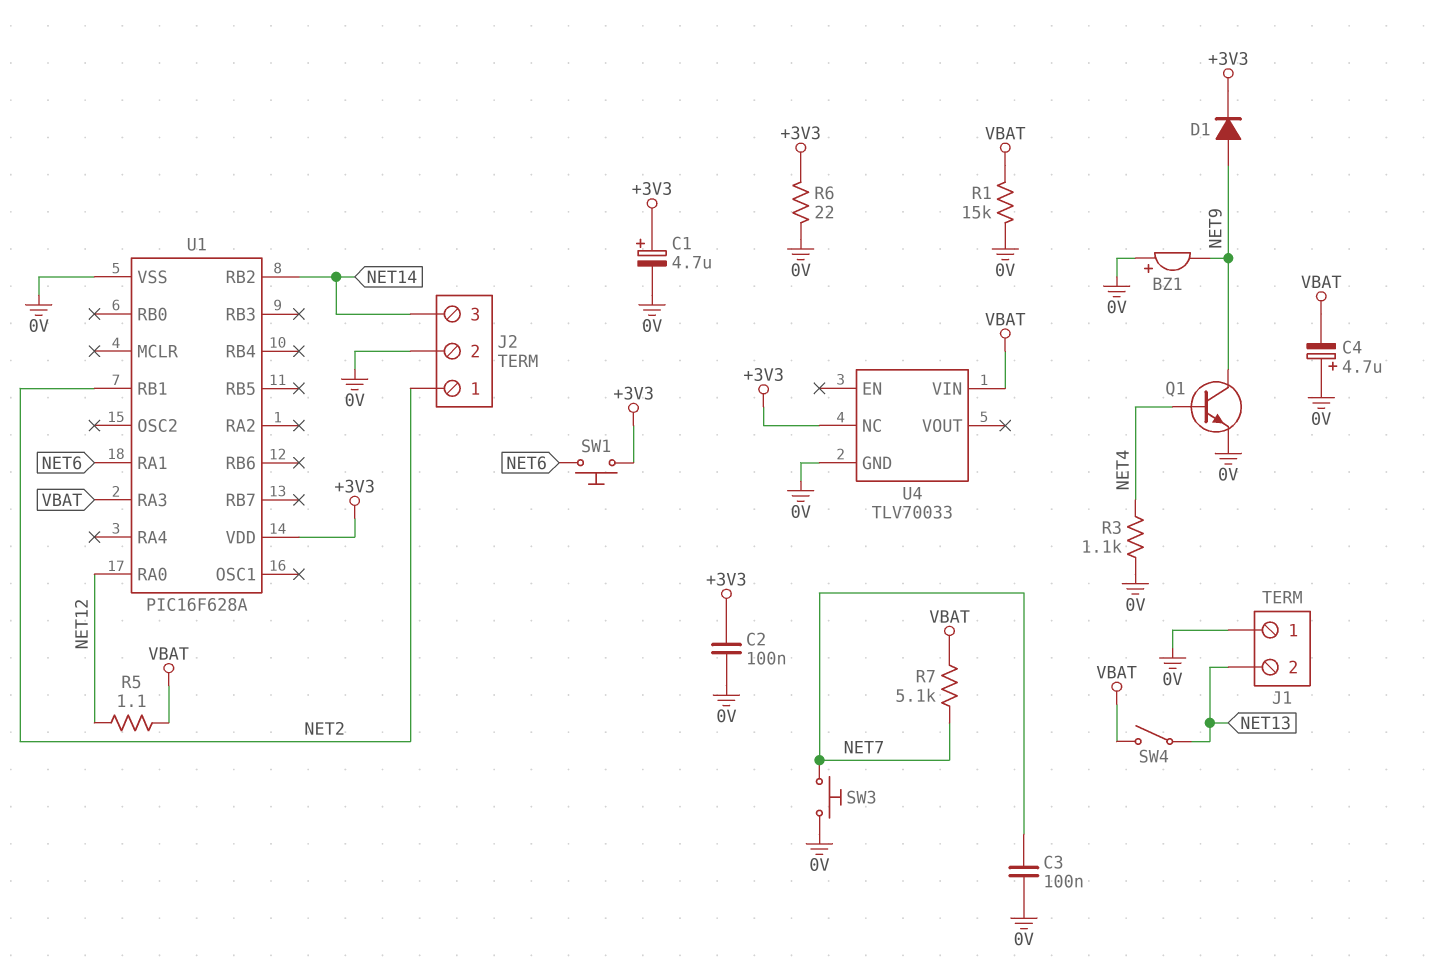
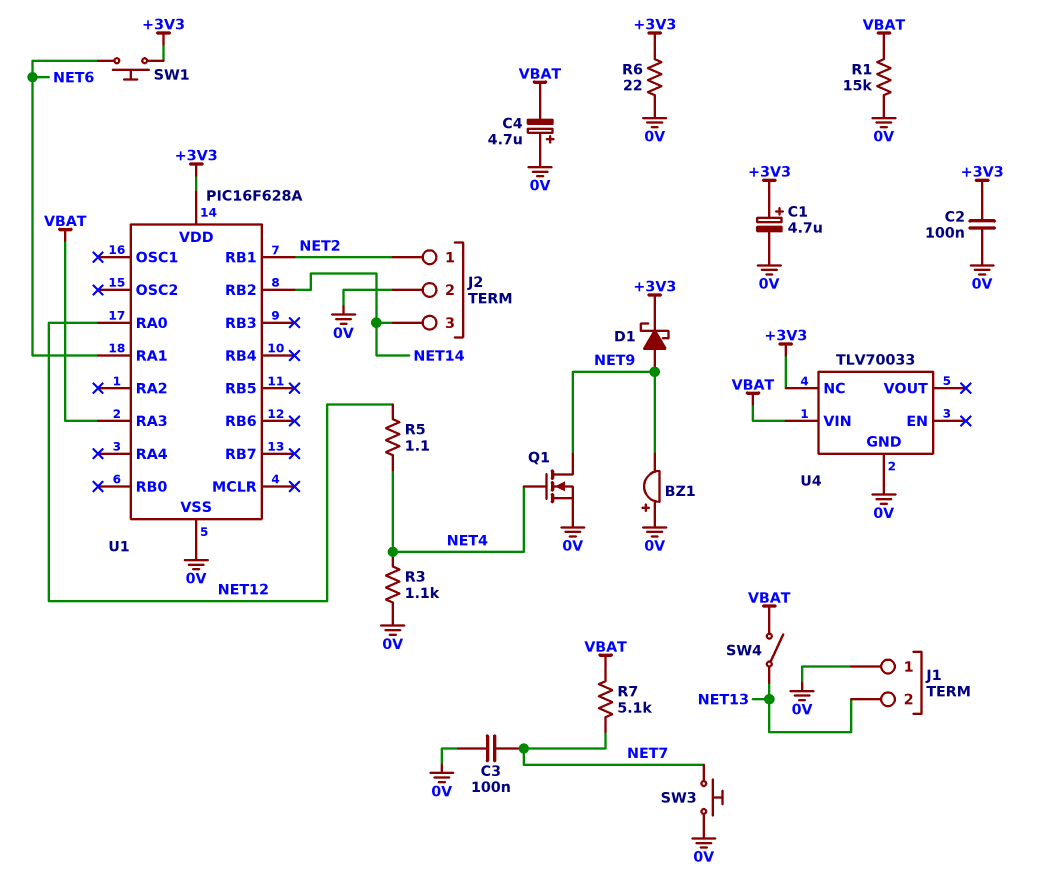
D1: diode (A NET9, K +3V3) -> schottky (A NET9, K +3V3)
Q1: NPN (B NET4, C NET9, E 0V) -> NMOS (G NET4, D NET9, S 0V)
R5: 1.1 (NET12, VBAT) -> 1.1 (NET4, NET12)

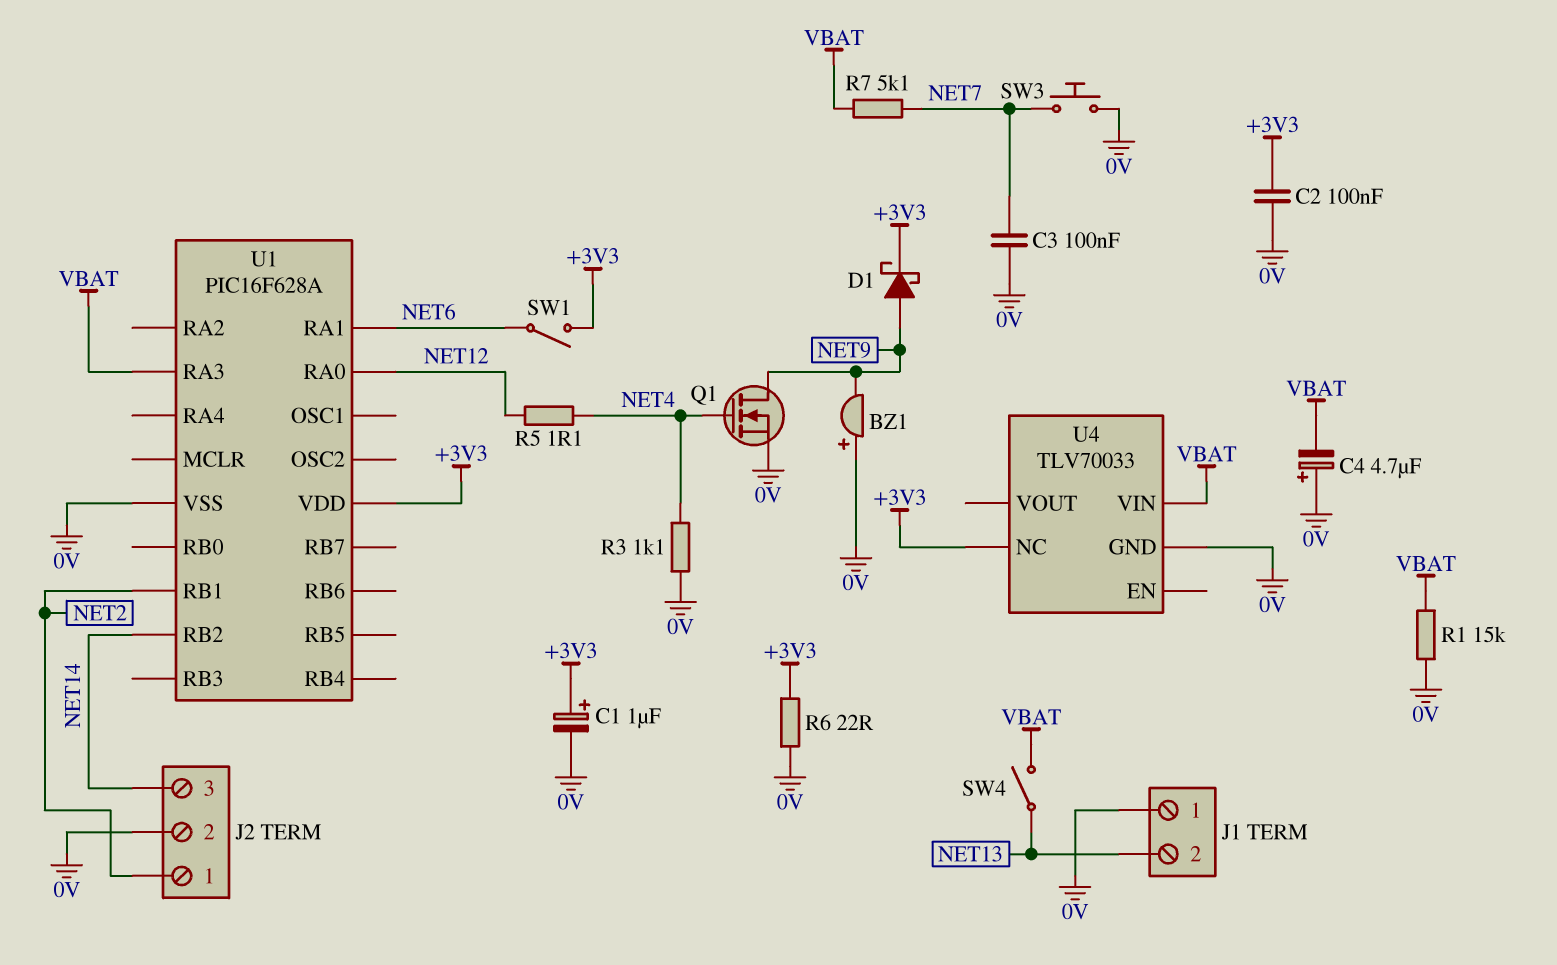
C1: 4.7uF (plus +3V3, minus 0V) -> 1uF (plus +3V3, minus 0V)
SW1: button (+3V3, NET6) -> switch (+3V3, NET6)

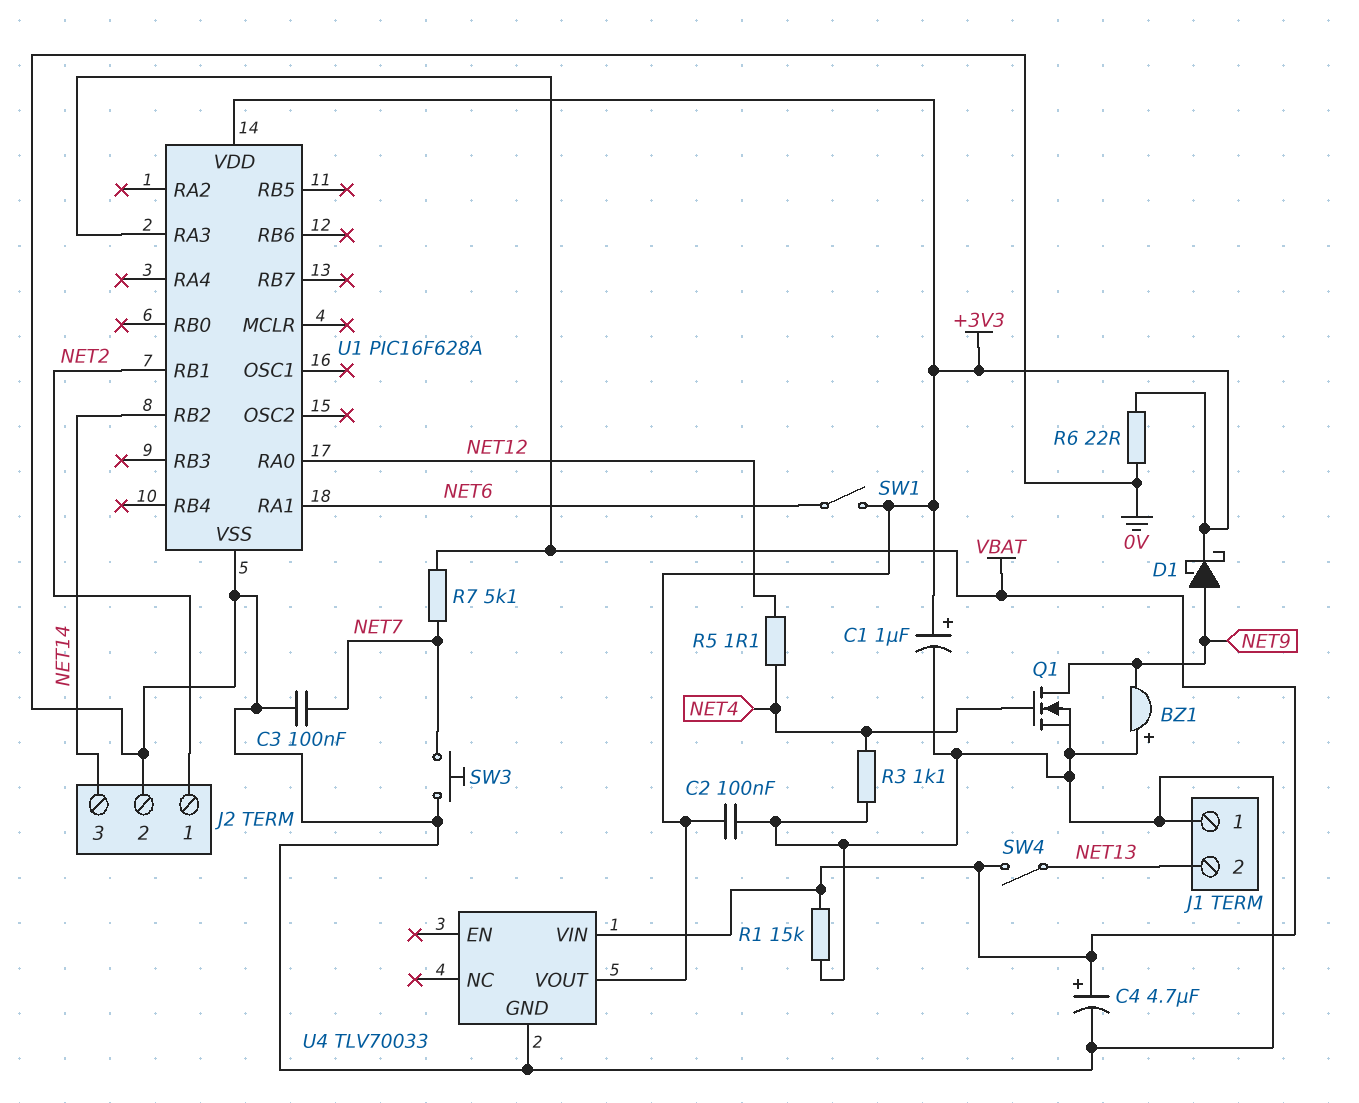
C4: 4.7uF (plus 0V, minus VBAT) -> 4.7uF (plus VBAT, minus 0V)
U4 pin NC: +3V3 -> none
U4 pin VOUT: none -> +3V3

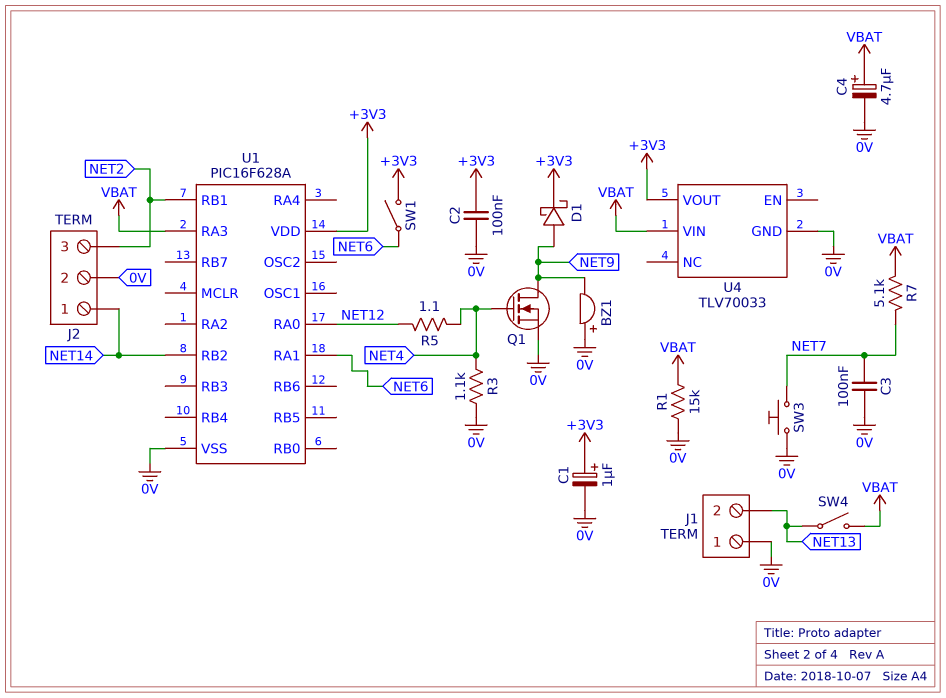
J2 pin 1: NET2 -> NET14
J2 pin 3: NET14 -> NET2
R6: 22 (+3V3, 0V) -> none

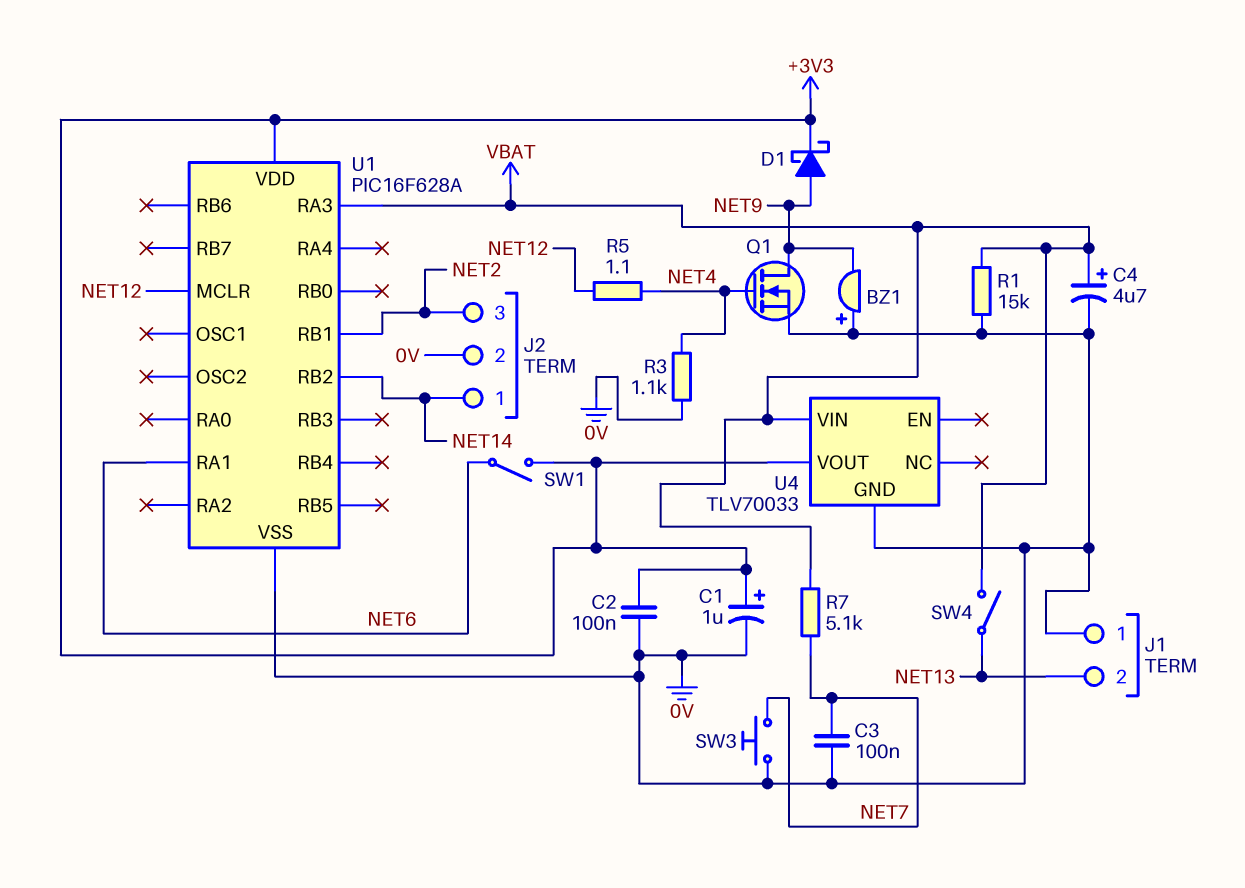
U1 pin MCLR: none -> NET12
U1 pin RA0: NET12 -> none

